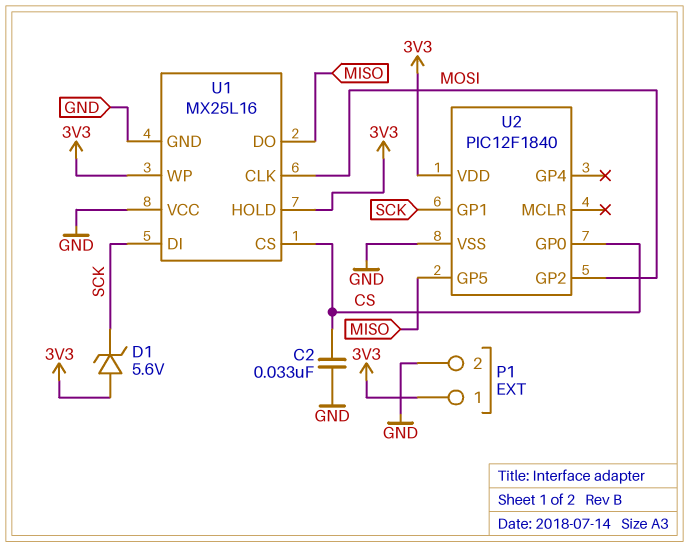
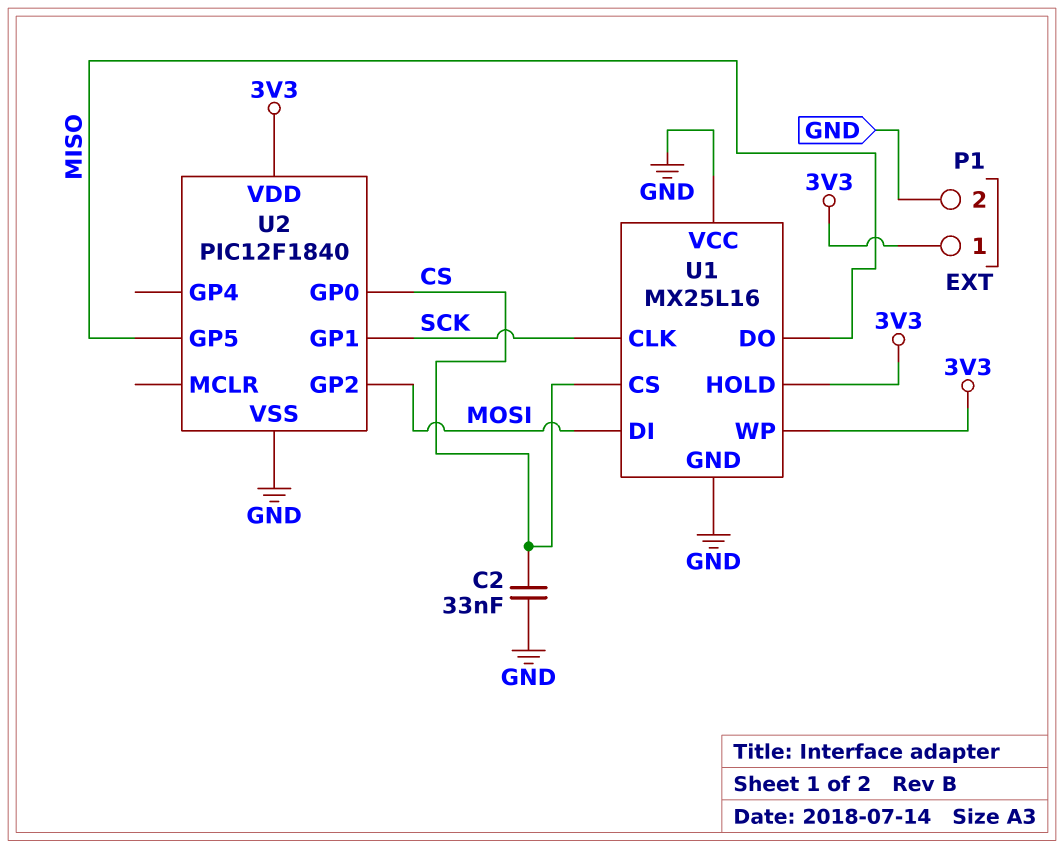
D1: zener 5.6V (A 3V3, K SCK) -> none
U1 pin CLK: MOSI -> SCK
U1 pin DI: SCK -> MOSI

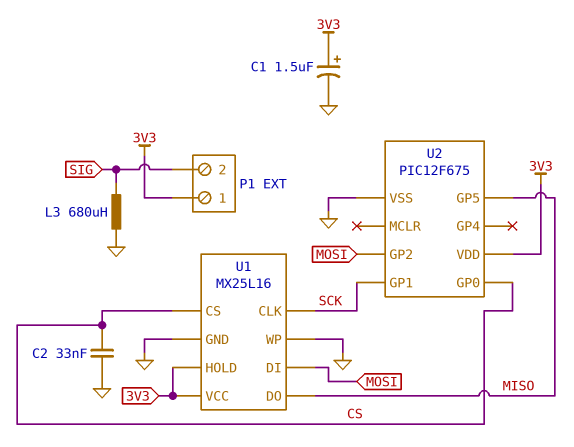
C1: none -> 1.5uF (plus 3V3, minus GND)
L3: none -> 680uH (GND, SIG)
P1 pin 2: GND -> SIG
U1 pin VCC: GND -> 3V3
U1 pin WP: 3V3 -> GND
U2: PIC12F1840 -> PIC12F675

